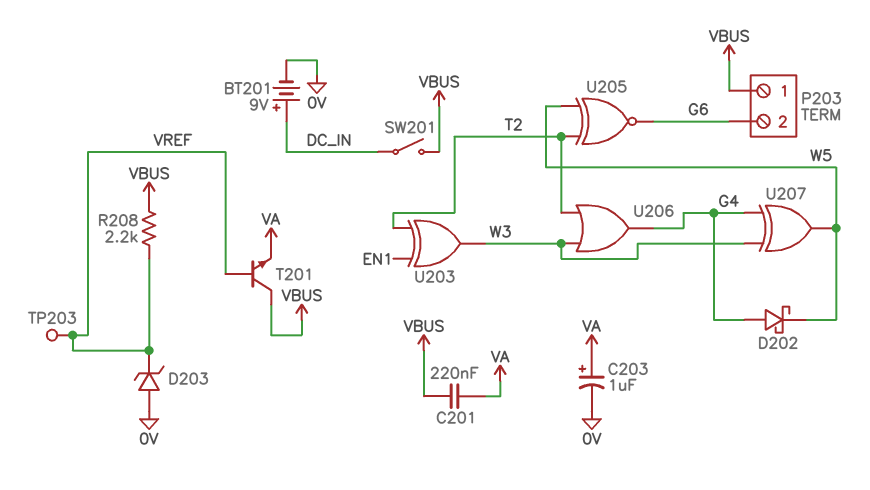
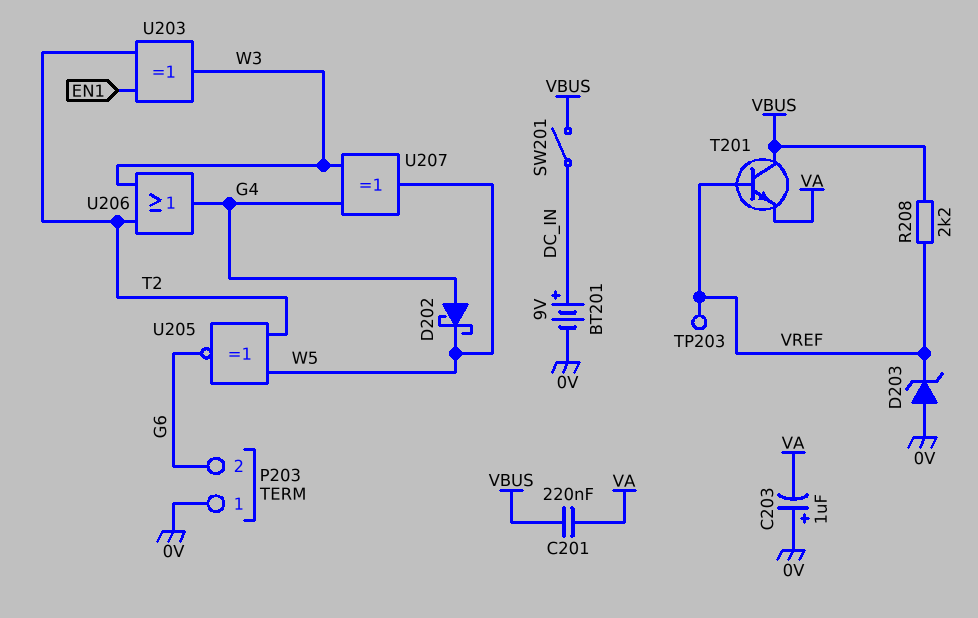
C203: 1uF (plus VA, minus 0V) -> 1uF (plus 0V, minus VA)
P203 pin 1: VBUS -> 0V

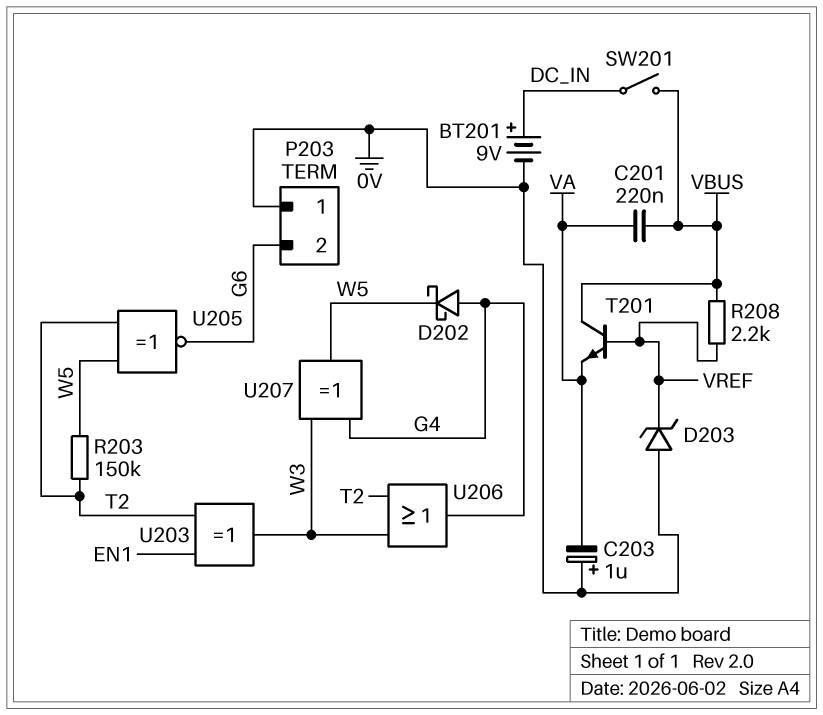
R203: none -> 150k (T2, W5)
TP203: test point (VREF) -> none

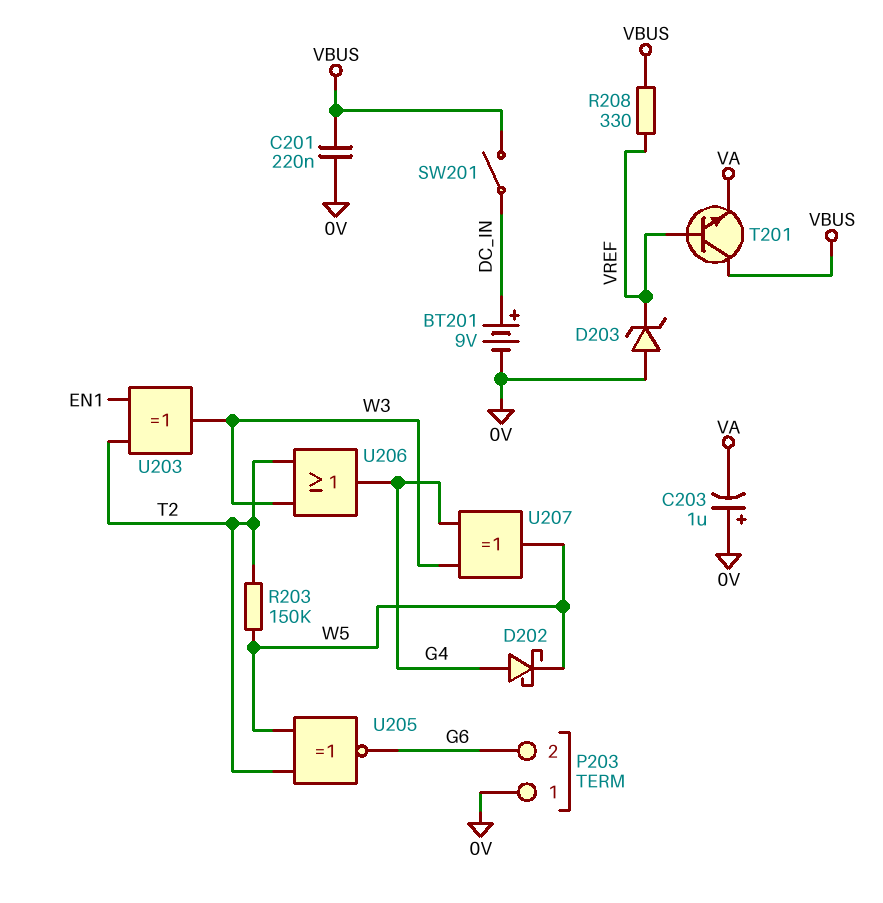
C201: 220nF (VA, VBUS) -> 220nF (0V, VBUS)
R208: 2.2k (VBUS, VREF) -> 330 (VBUS, VREF)

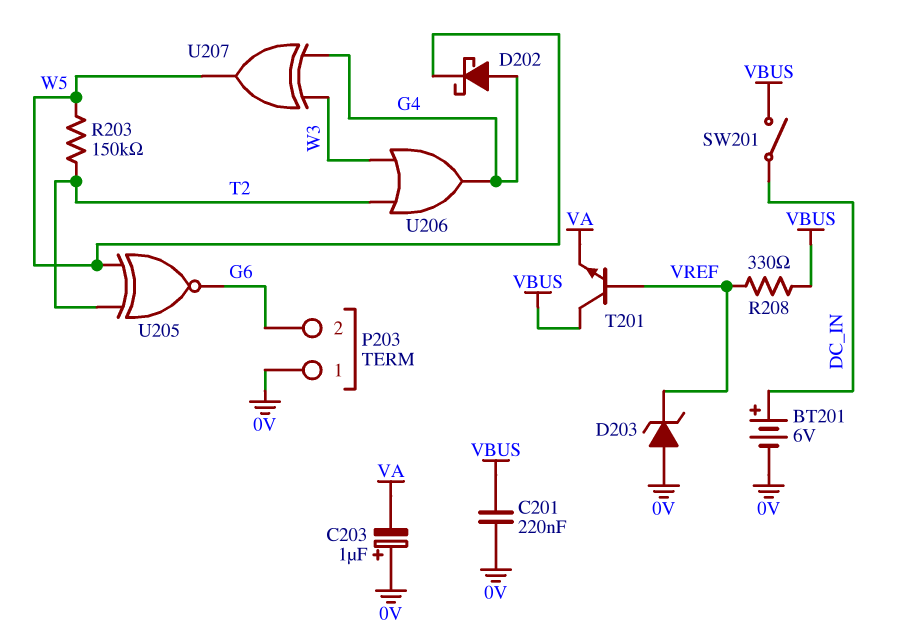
BT201: 9V (plus DC_IN, minus 0V) -> 6V (plus DC_IN, minus 0V)
U203: XOR (in EN1, in T2, out W3) -> none

